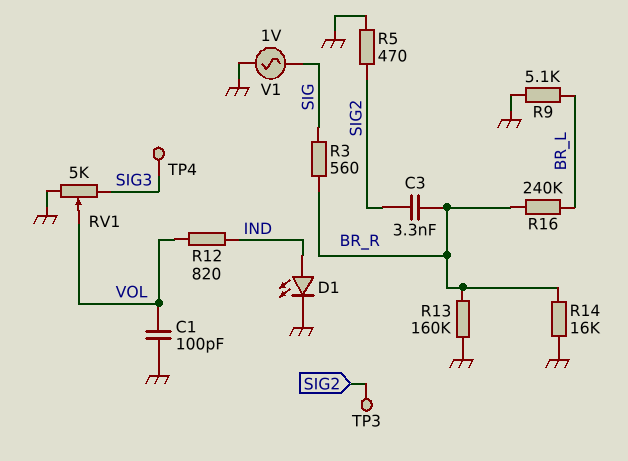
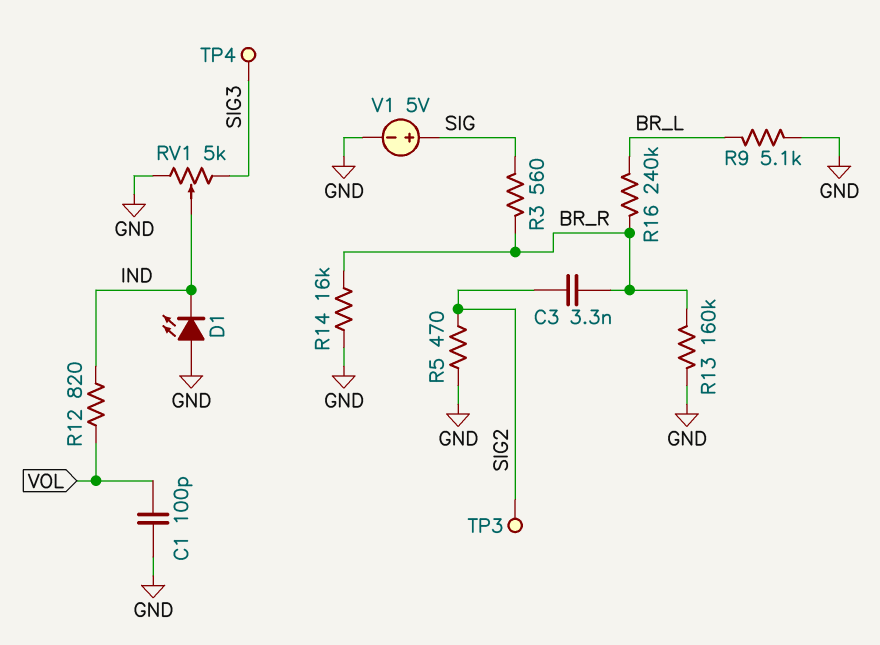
D1: LED (A IND, K GND) -> LED (A GND, K IND)
RV1: 5k (GND, SIG3, wiper VOL) -> 5k (GND, SIG3, wiper IND)
V1: AC 1V (GND, SIG) -> 5V (plus SIG, minus GND)

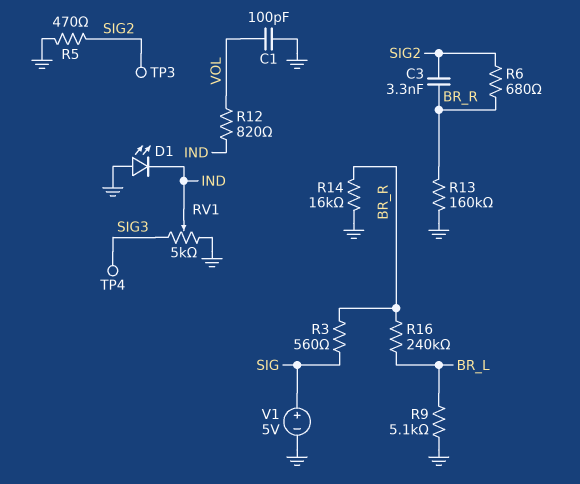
R6: none -> 680 (BR_R, SIG2)

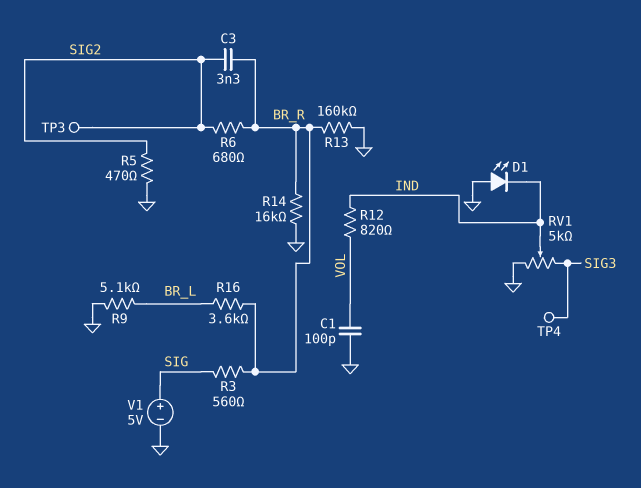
R16: 240k (BR_L, BR_R) -> 3.6k (BR_L, BR_R)

